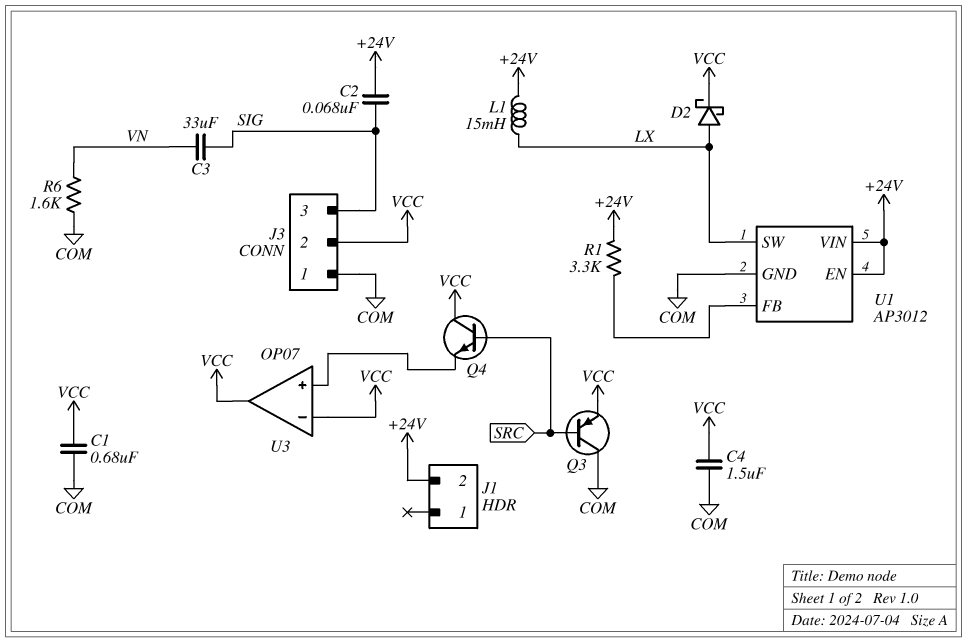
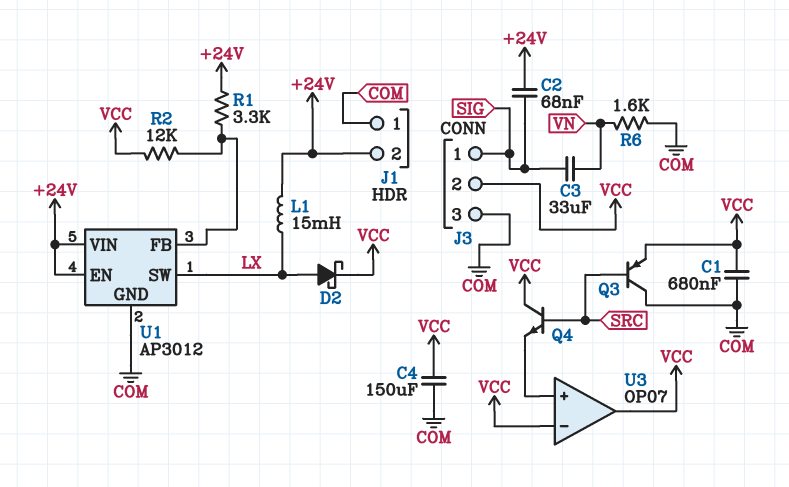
C4: 1.5uF (COM, VCC) -> 150uF (COM, VCC)
J1 pin 1: none -> COM
J3 pin 1: COM -> SIG
J3 pin 3: SIG -> COM
R2: none -> 12k (U1/FB, VCC)

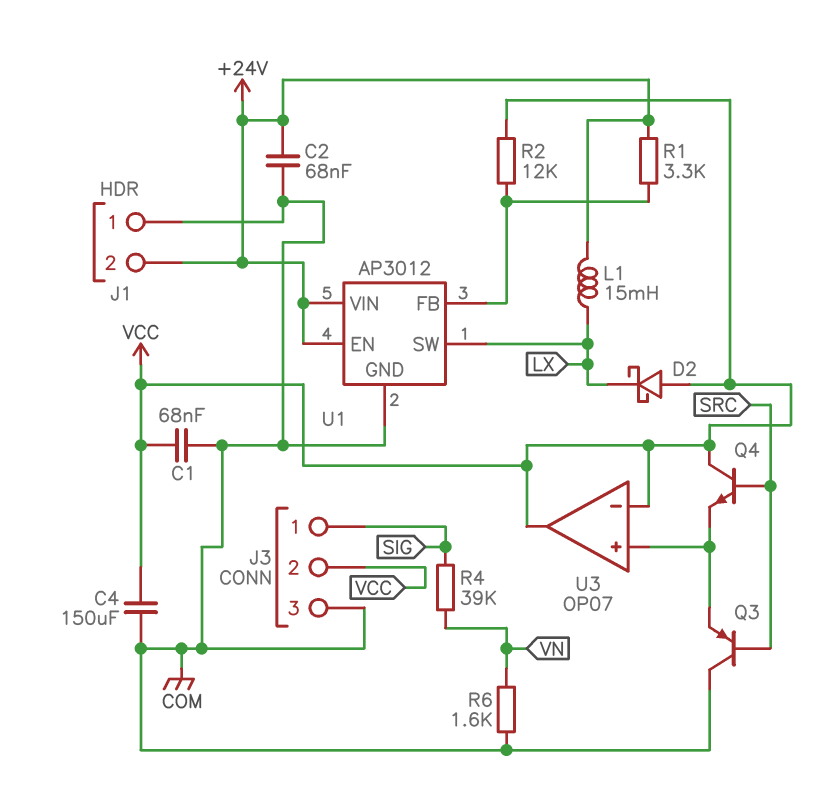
C1: 680nF (COM, VCC) -> 68nF (COM, VCC)
C2: 68nF (+24V, SIG) -> 68nF (+24V, COM)
C3: 33uF (SIG, VN) -> none
D2: schottky (A LX, K VCC) -> schottky (A VCC, K LX)
Q3: PNP (B SRC, C COM, E VCC) -> PNP (B SRC, C COM, E U3/in+)
R4: none -> 39k (SIG, VN)

